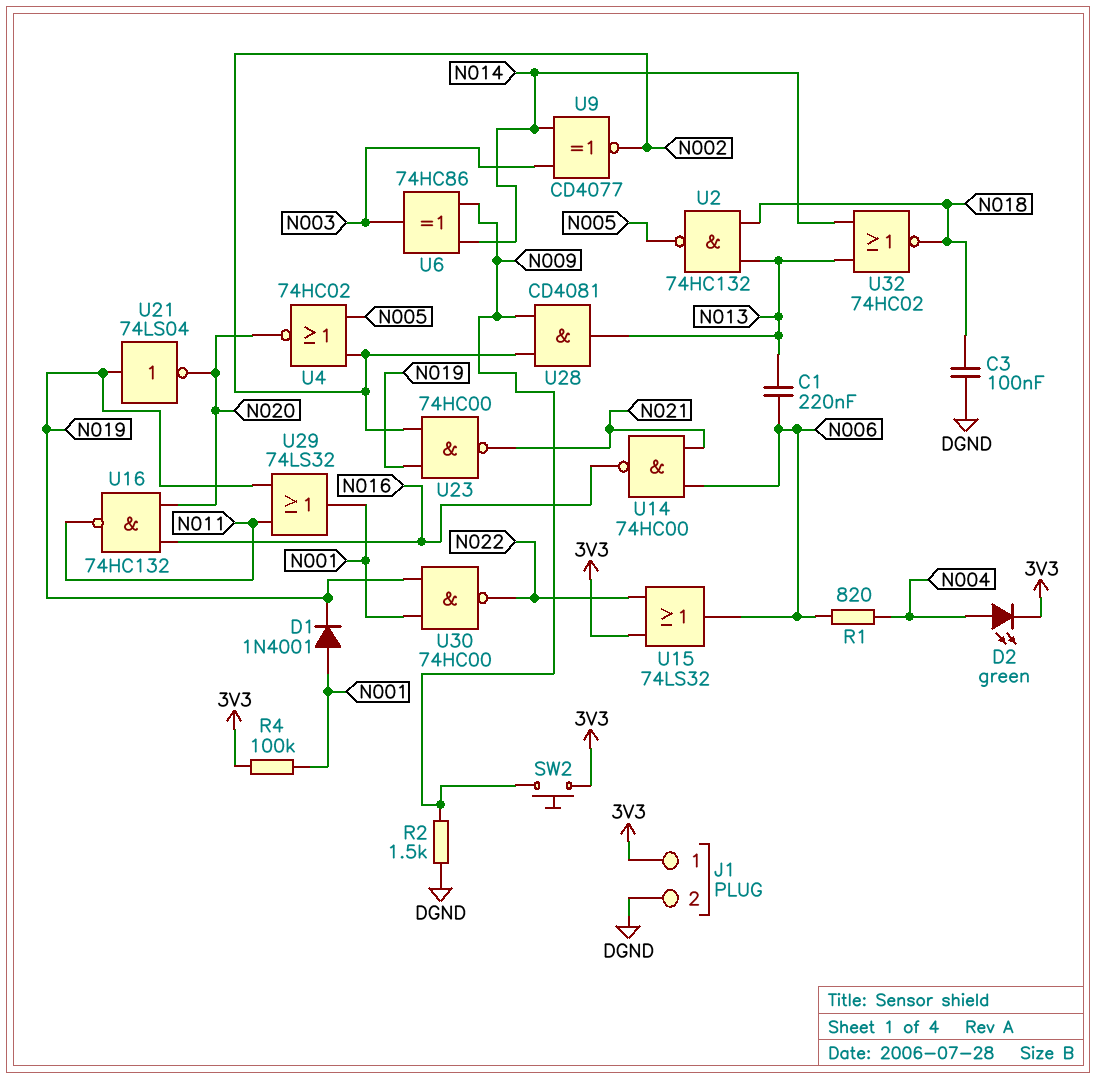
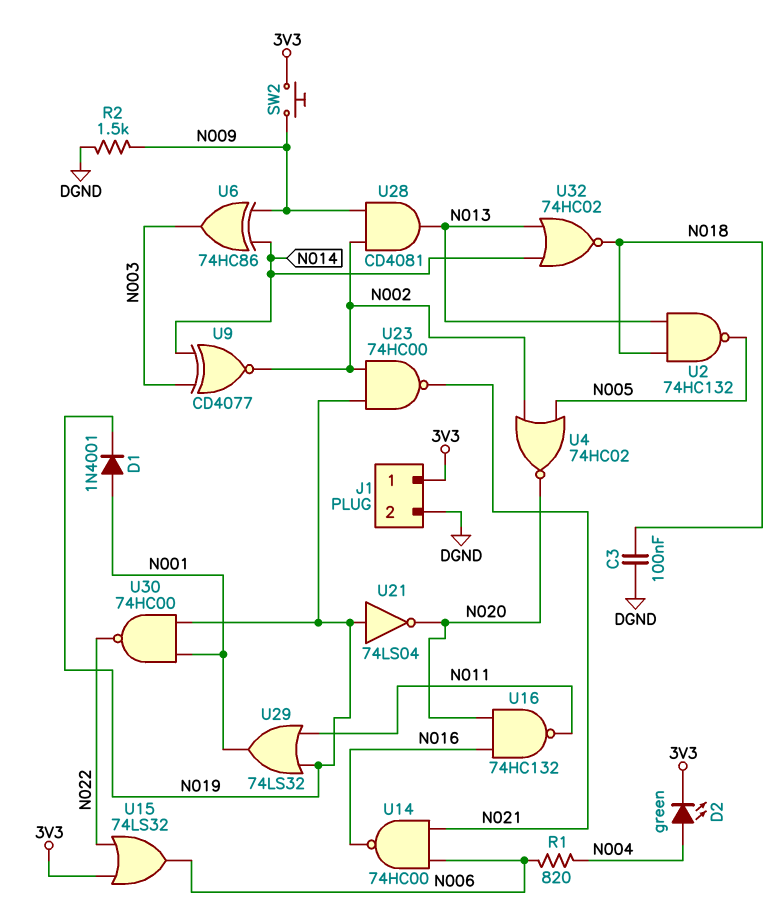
C1: 220nF (N006, N013) -> none
R4: 100k (3V3, N001) -> none

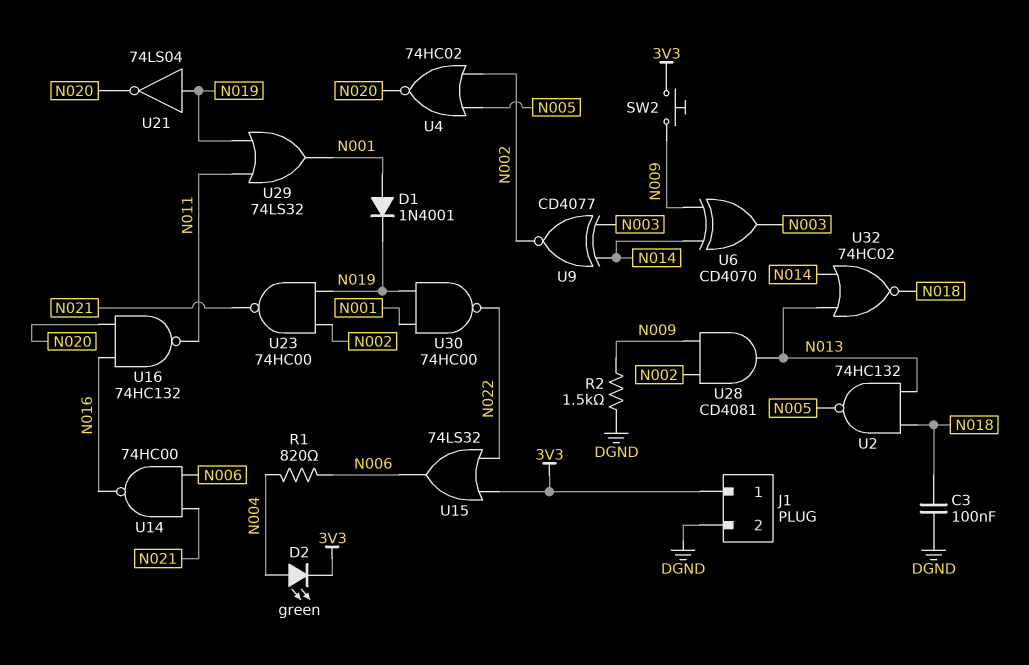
U6: XOR 74HC86 (in N009, in N014, out N003) -> XOR CD4070 (in N009, in N014, out N003)

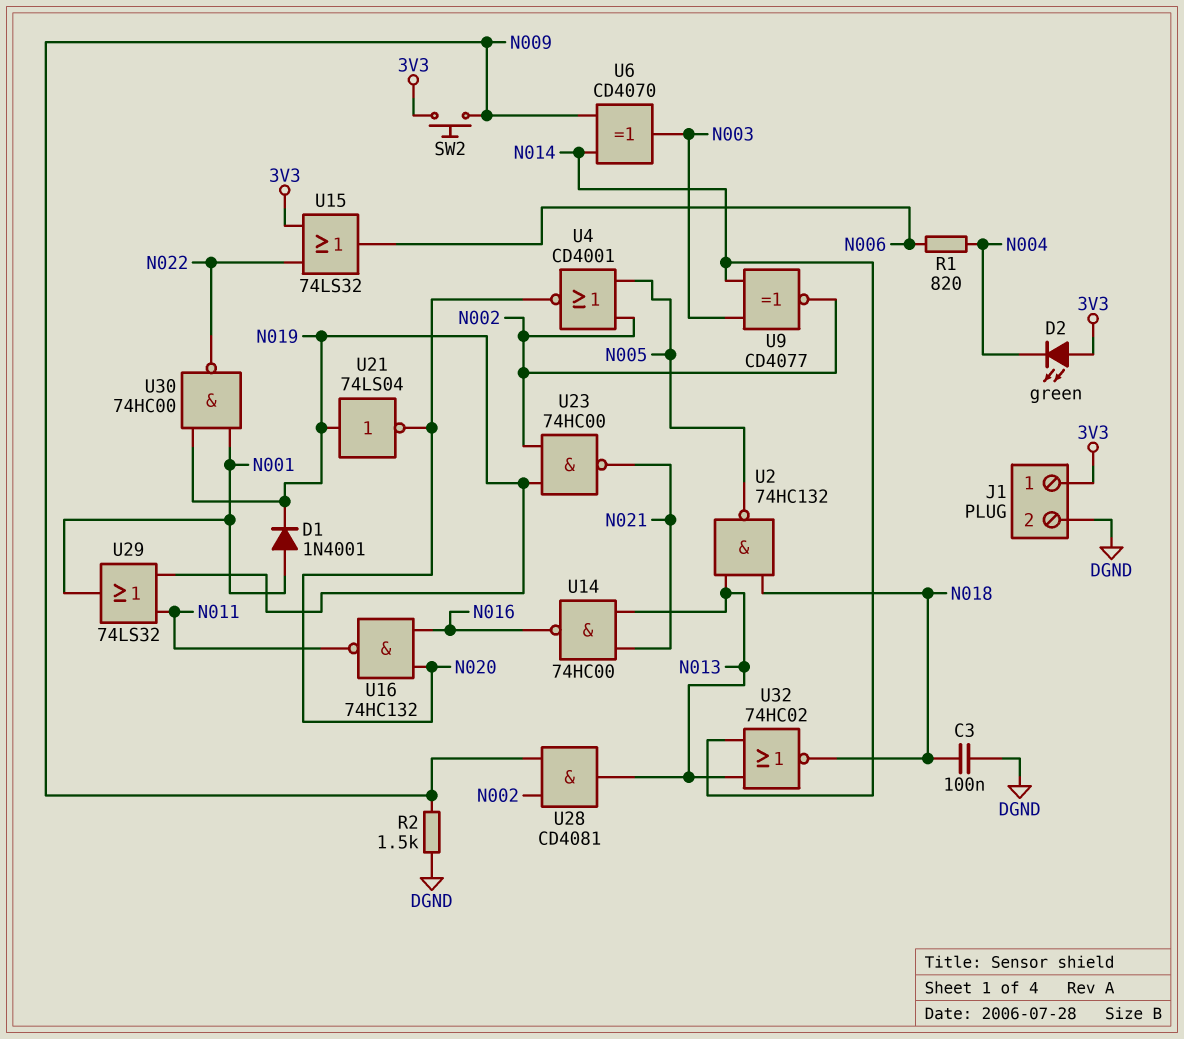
D2: LED green (A N004, K 3V3) -> LED green (A 3V3, K N004)
U4: NOR 74HC02 (in N002, in N005, out N020) -> NOR CD4001 (in N002, in N005, out N020)
U14: NAND 74HC00 (in N006, in N021, out N016) -> NAND 74HC00 (in N013, in N021, out N016)

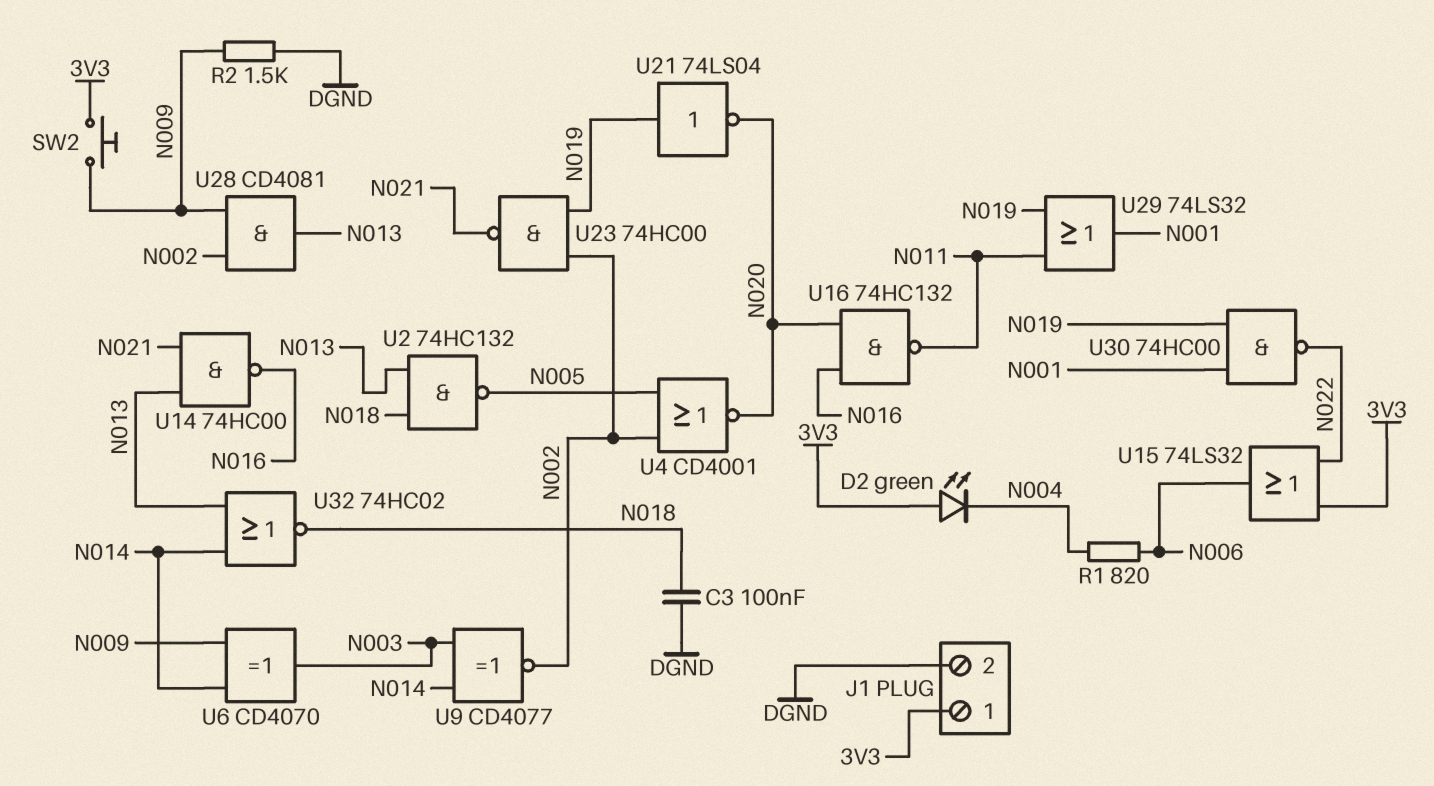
D1: diode 1N4001 (A N001, K N019) -> none

